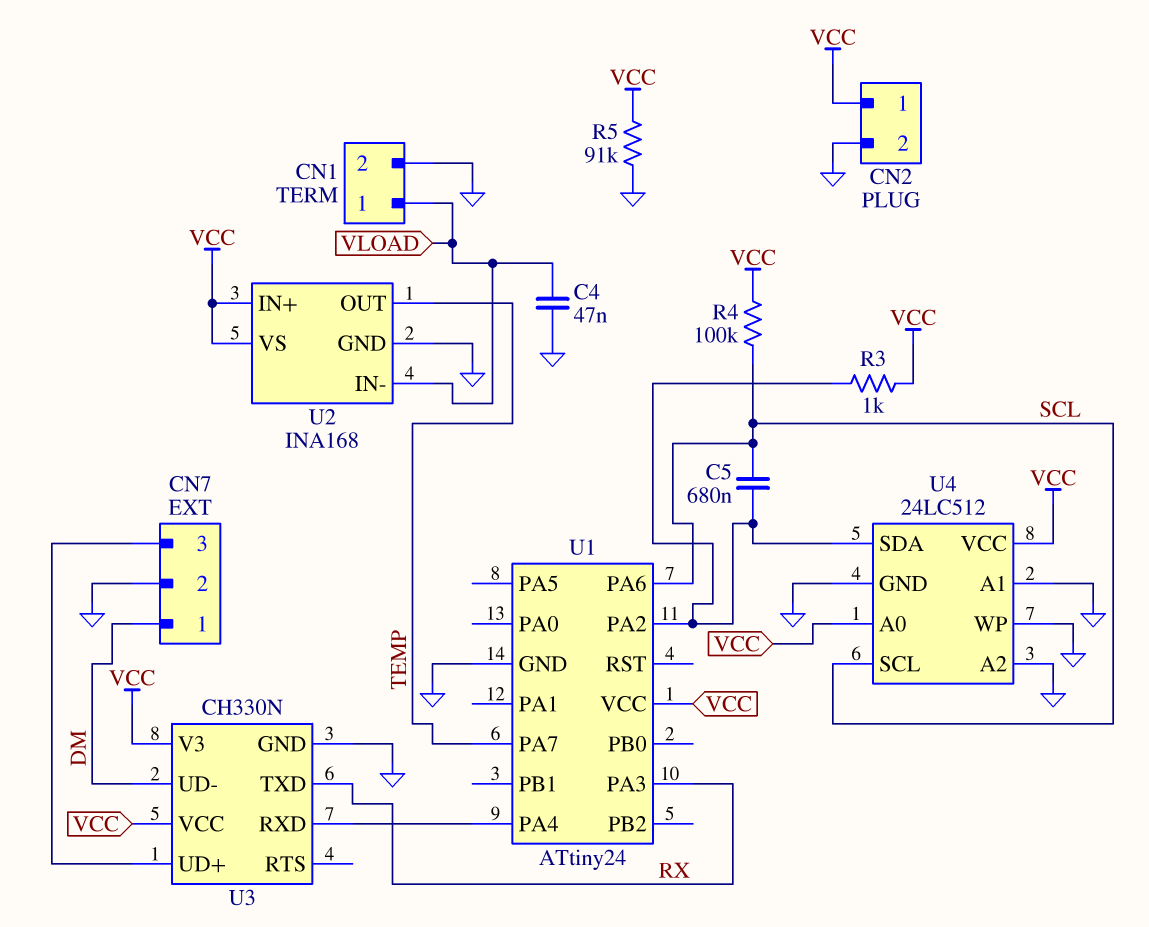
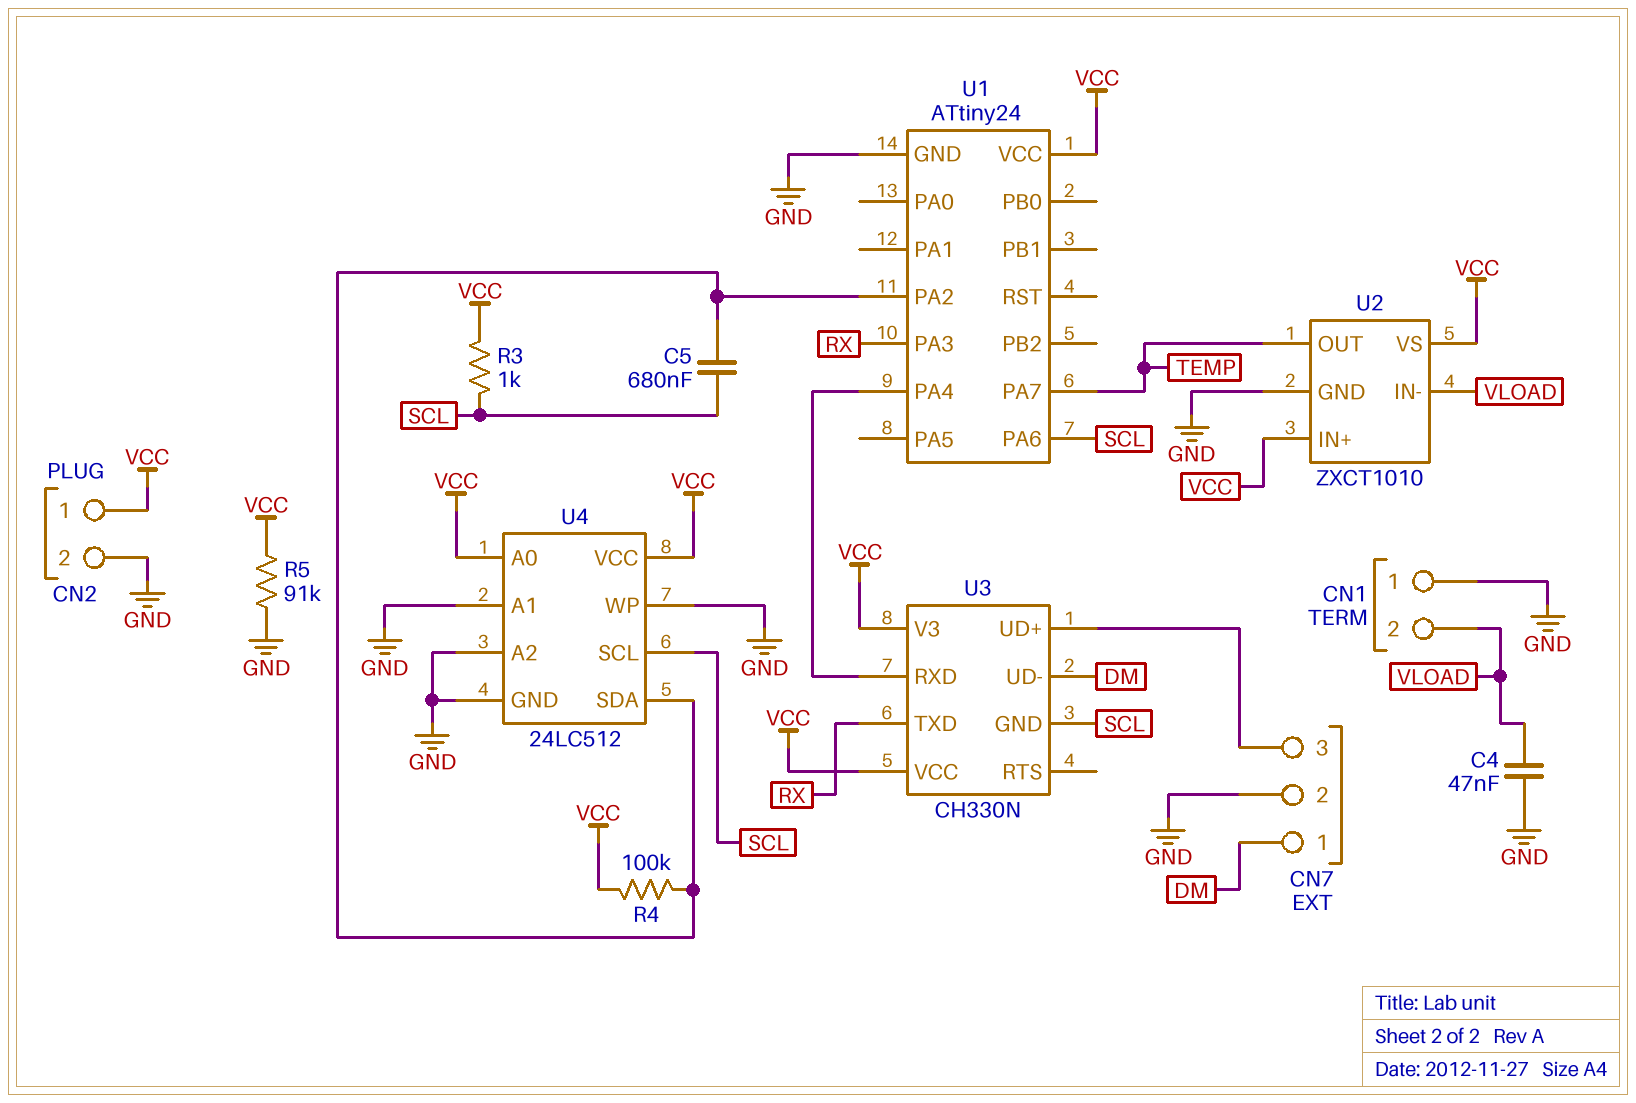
CN1 pin 1: VLOAD -> GND
CN1 pin 2: GND -> VLOAD
R3: 1k (U1/PA2, VCC) -> 1k (SCL, VCC)
R4: 100k (SCL, VCC) -> 100k (U1/PA2, VCC)
U2: INA168 -> ZXCT1010
U3 pin GND: GND -> SCL

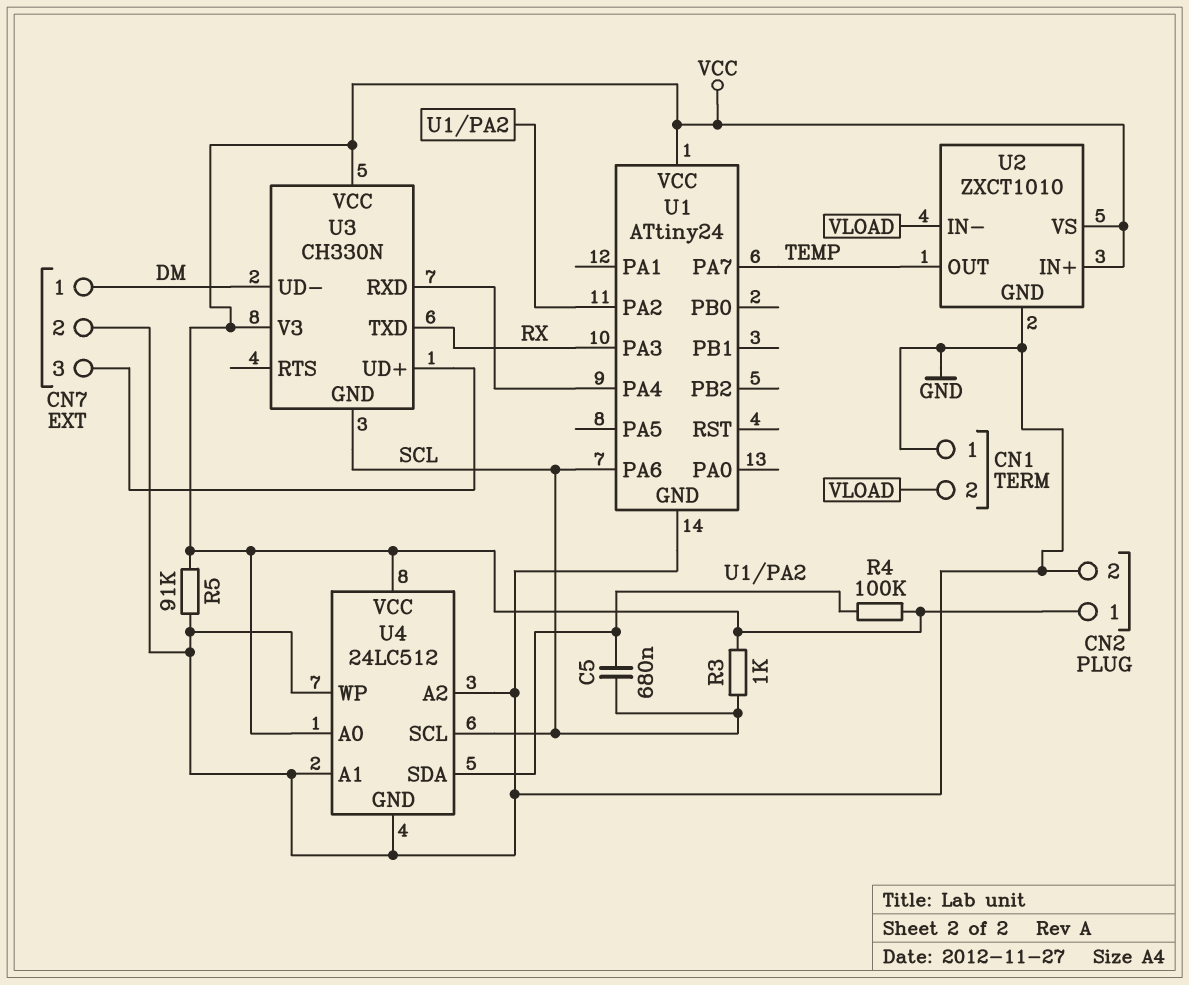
C4: 47nF (GND, VLOAD) -> none

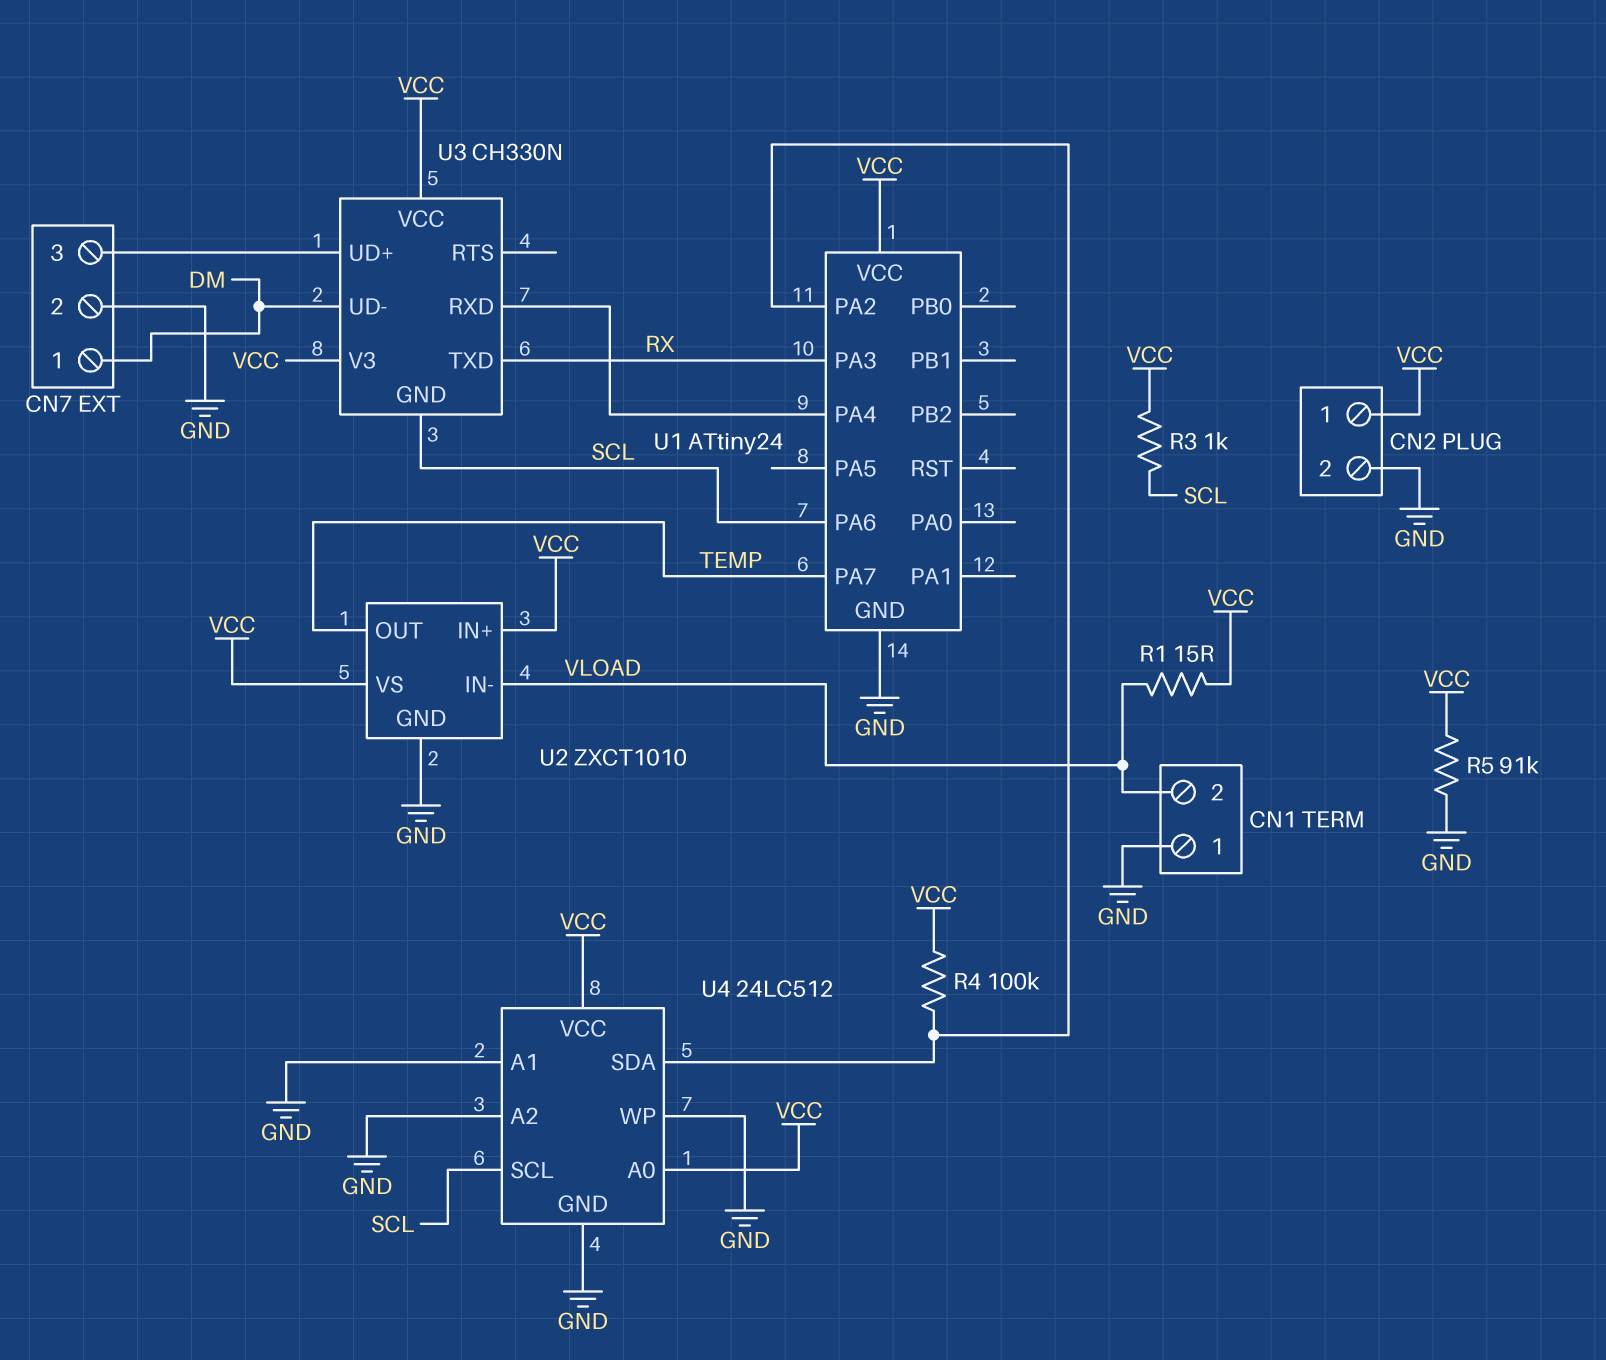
C5: 680nF (SCL, U1/PA2) -> none
R1: none -> 15 (VCC, VLOAD)

